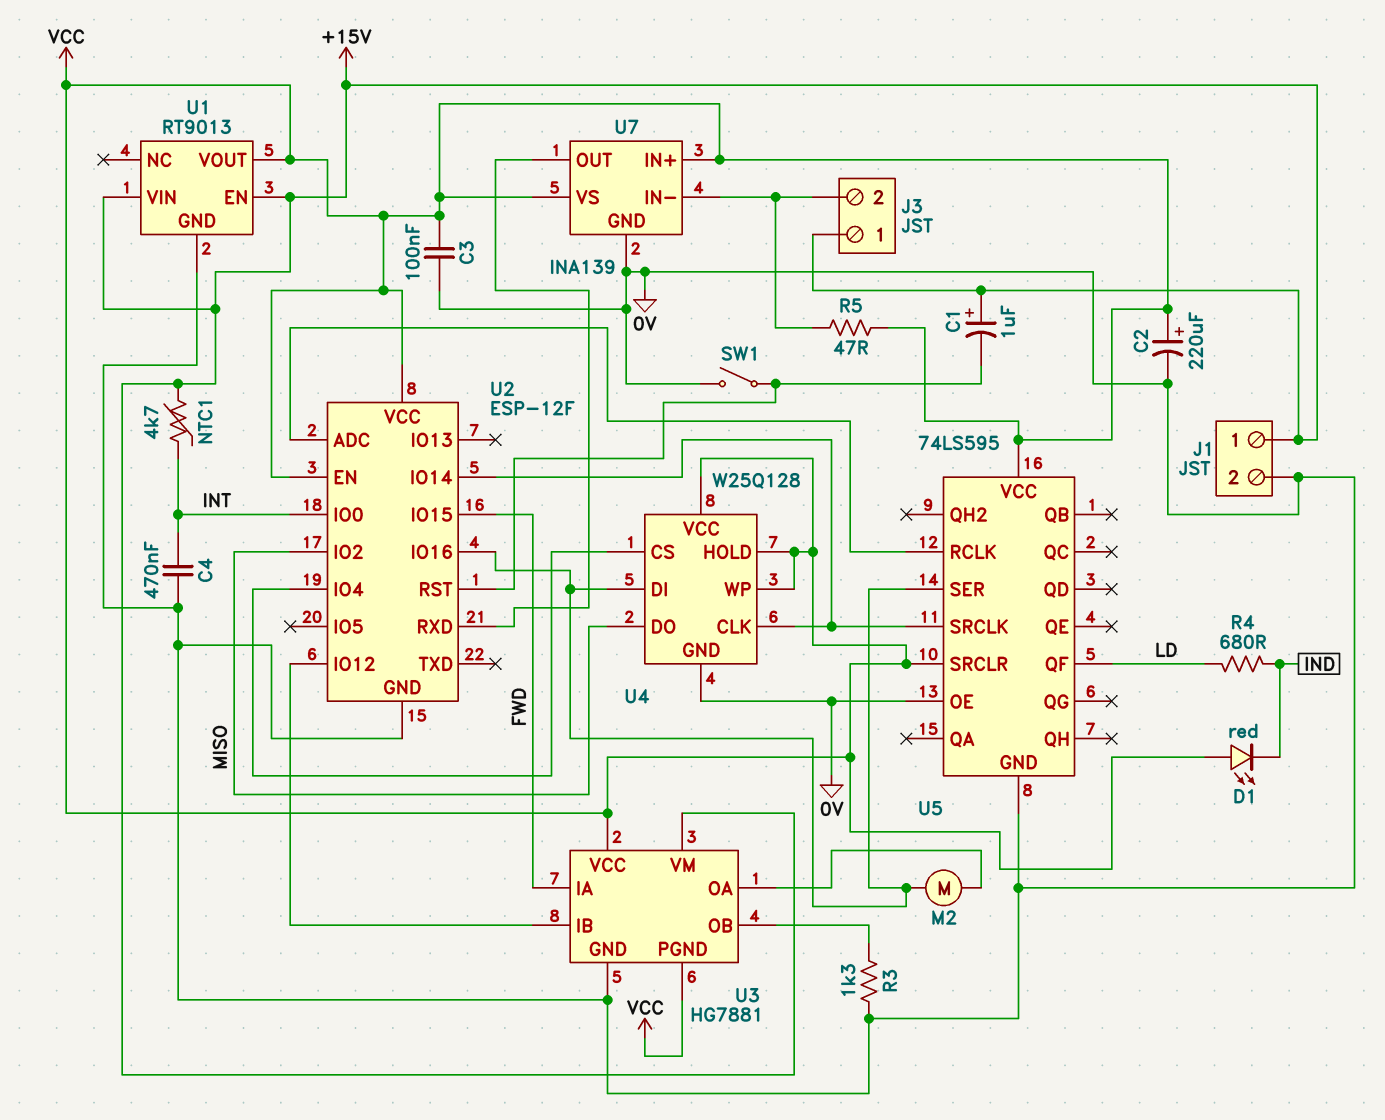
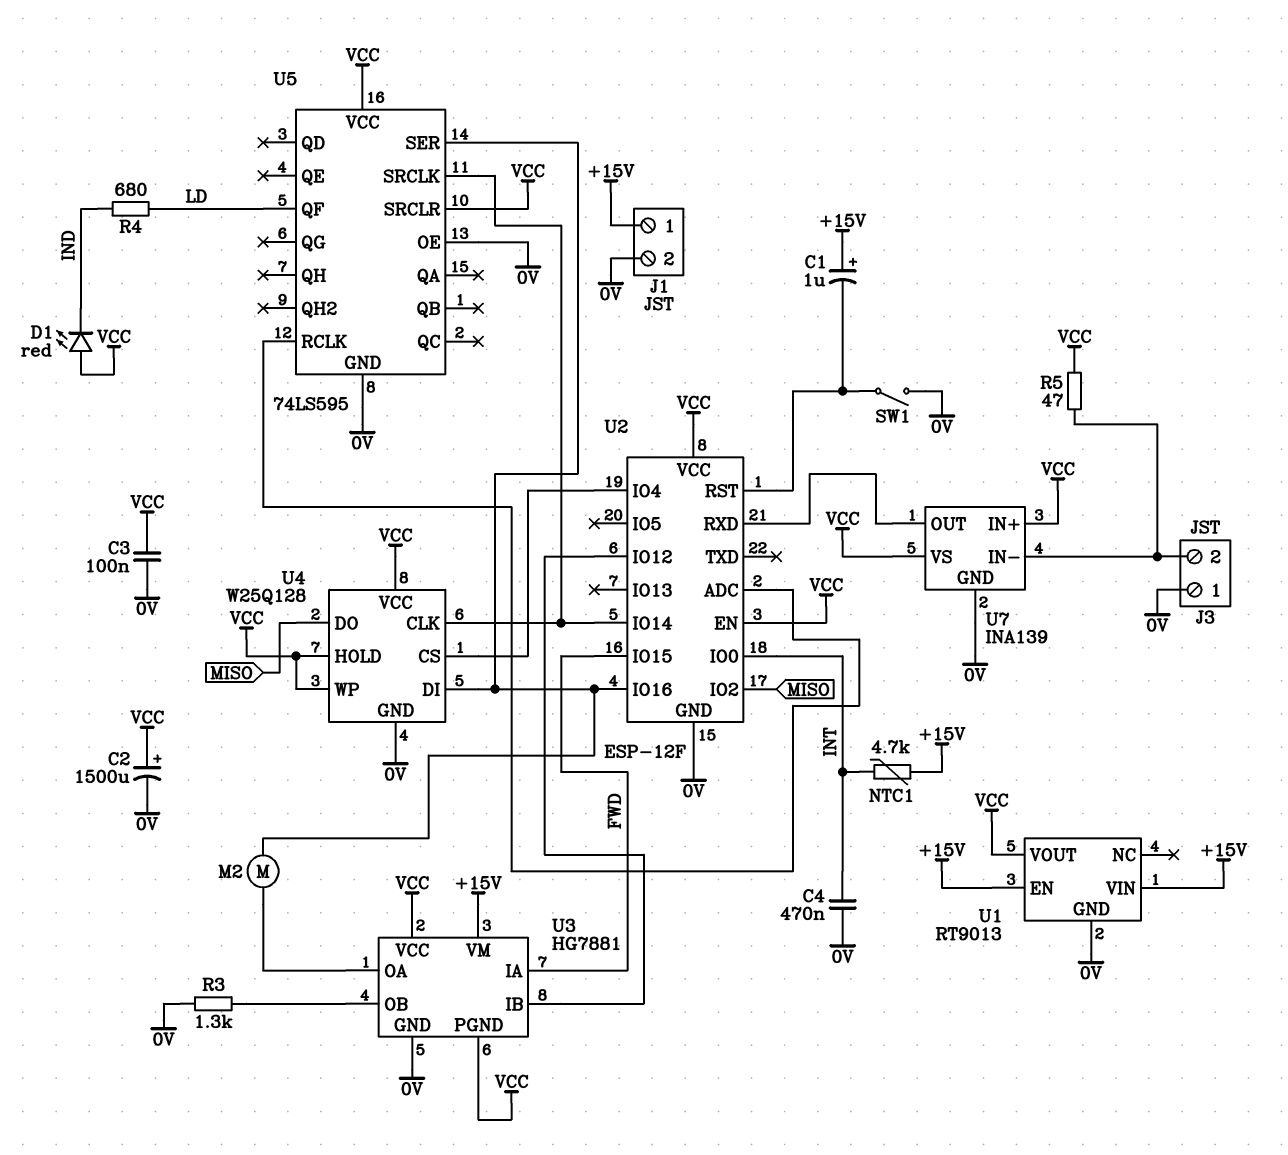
C2: 220uF (plus VCC, minus 0V) -> 1500uF (plus VCC, minus 0V)
J3 pin 1: +15V -> 0V

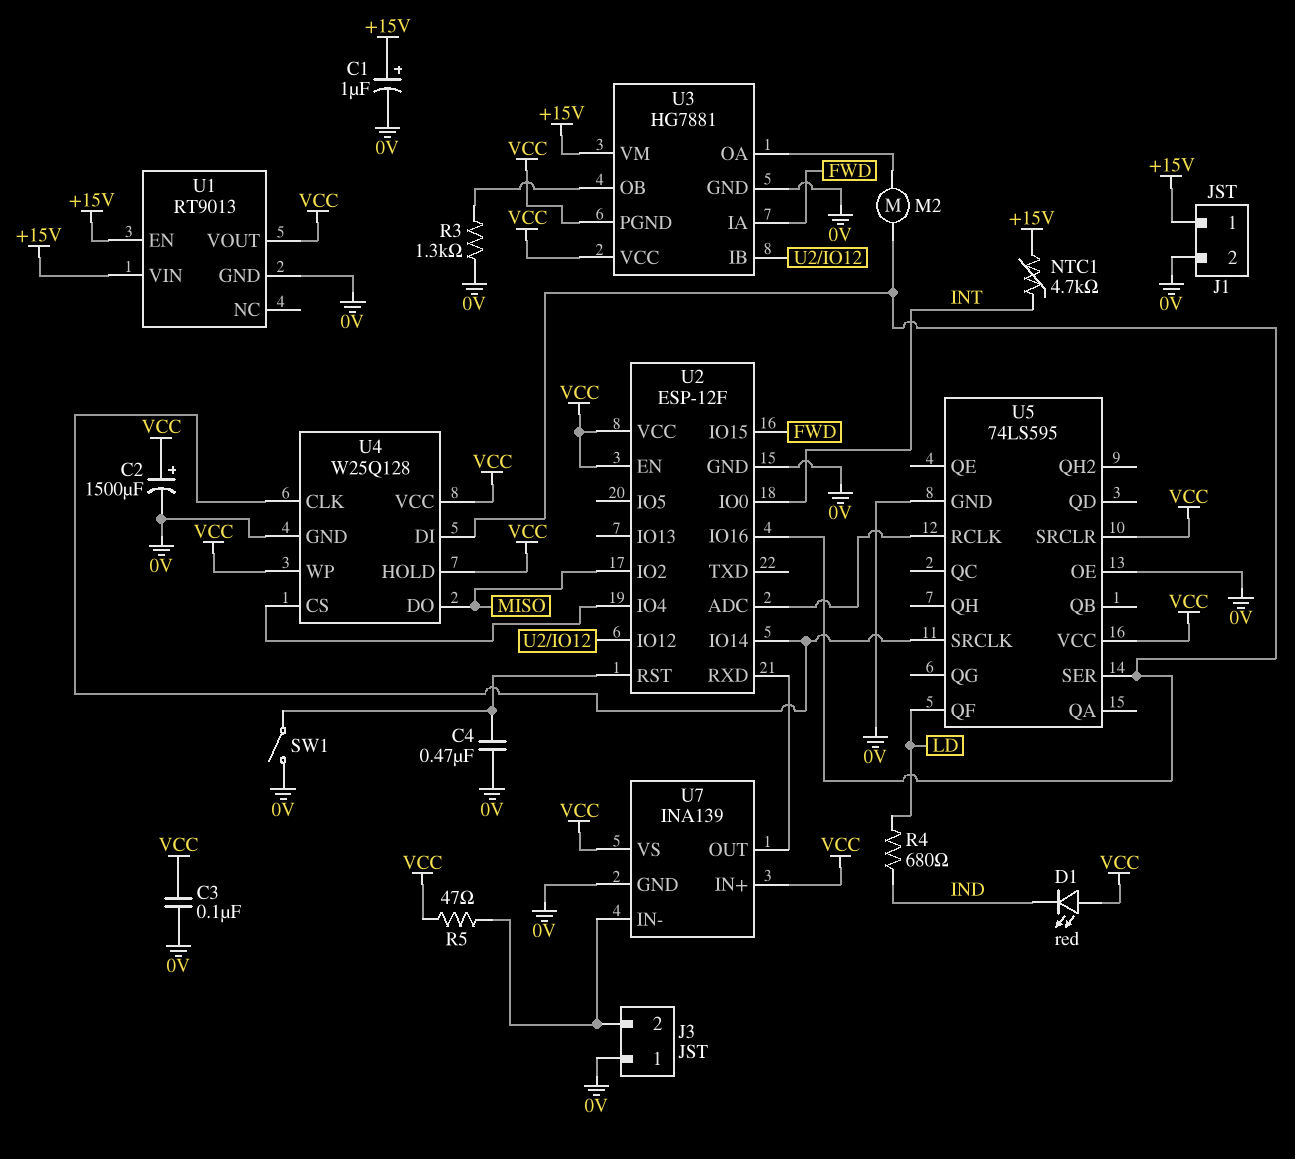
C1: 1uF (plus +15V, minus U2/RST) -> 1uF (plus +15V, minus 0V)
C4: 470nF (0V, INT) -> 470nF (0V, U2/RST)

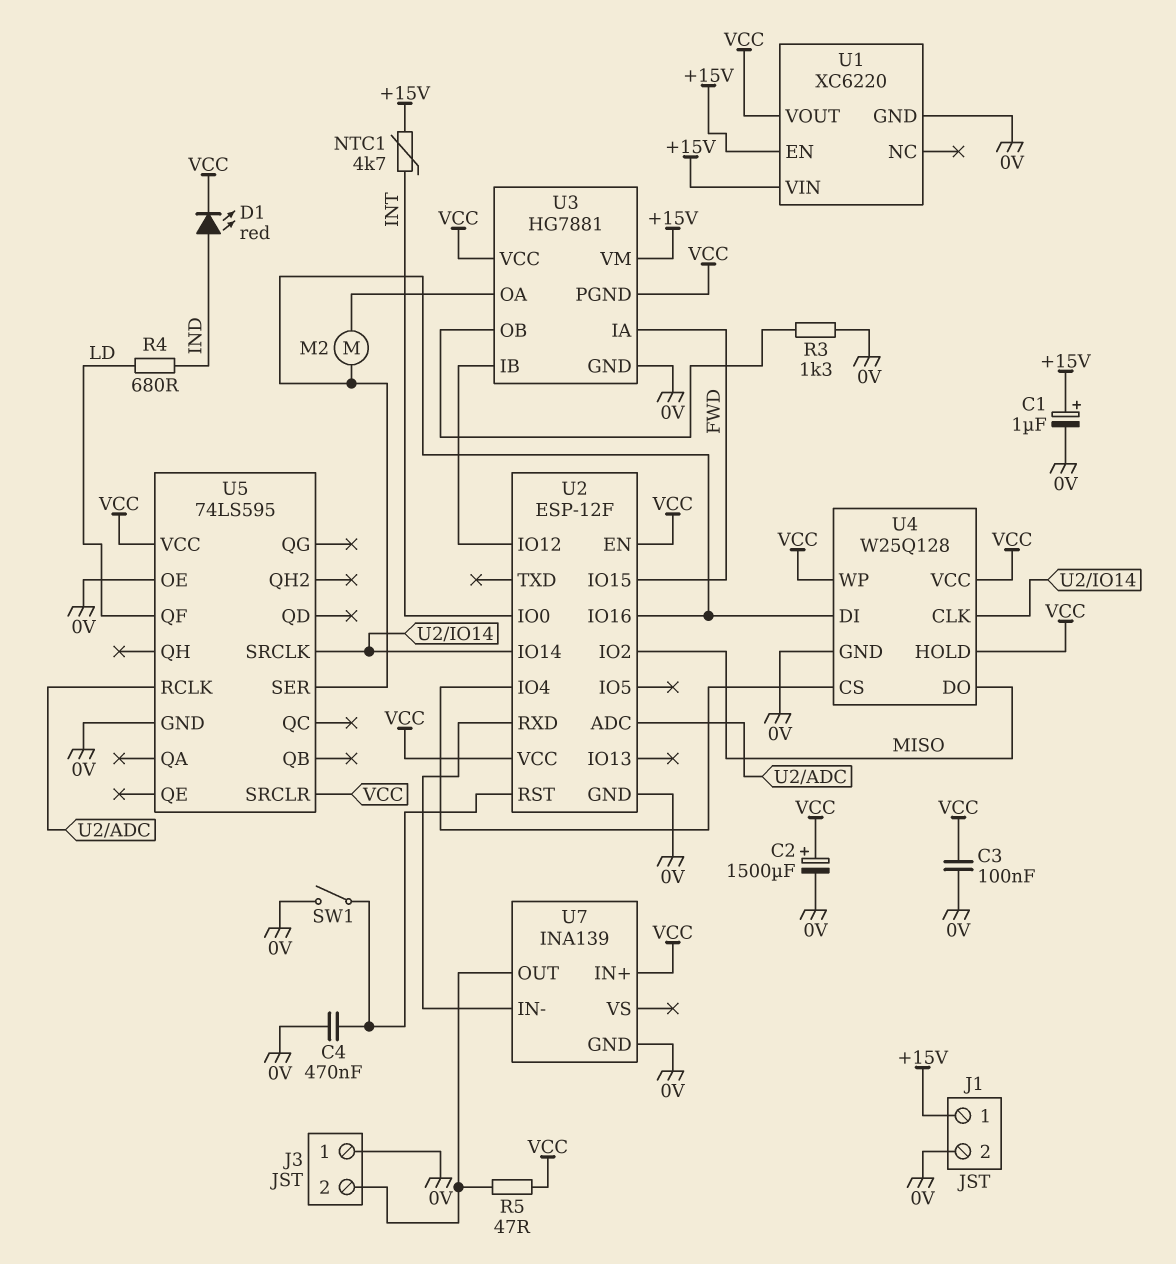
D1: LED red (A VCC, K IND) -> LED red (A IND, K VCC)
U1: RT9013 -> XC6220
U7 pin IN-: J3/2 -> U2/RXD
U7 pin OUT: U2/RXD -> J3/2
U7 pin VS: VCC -> none

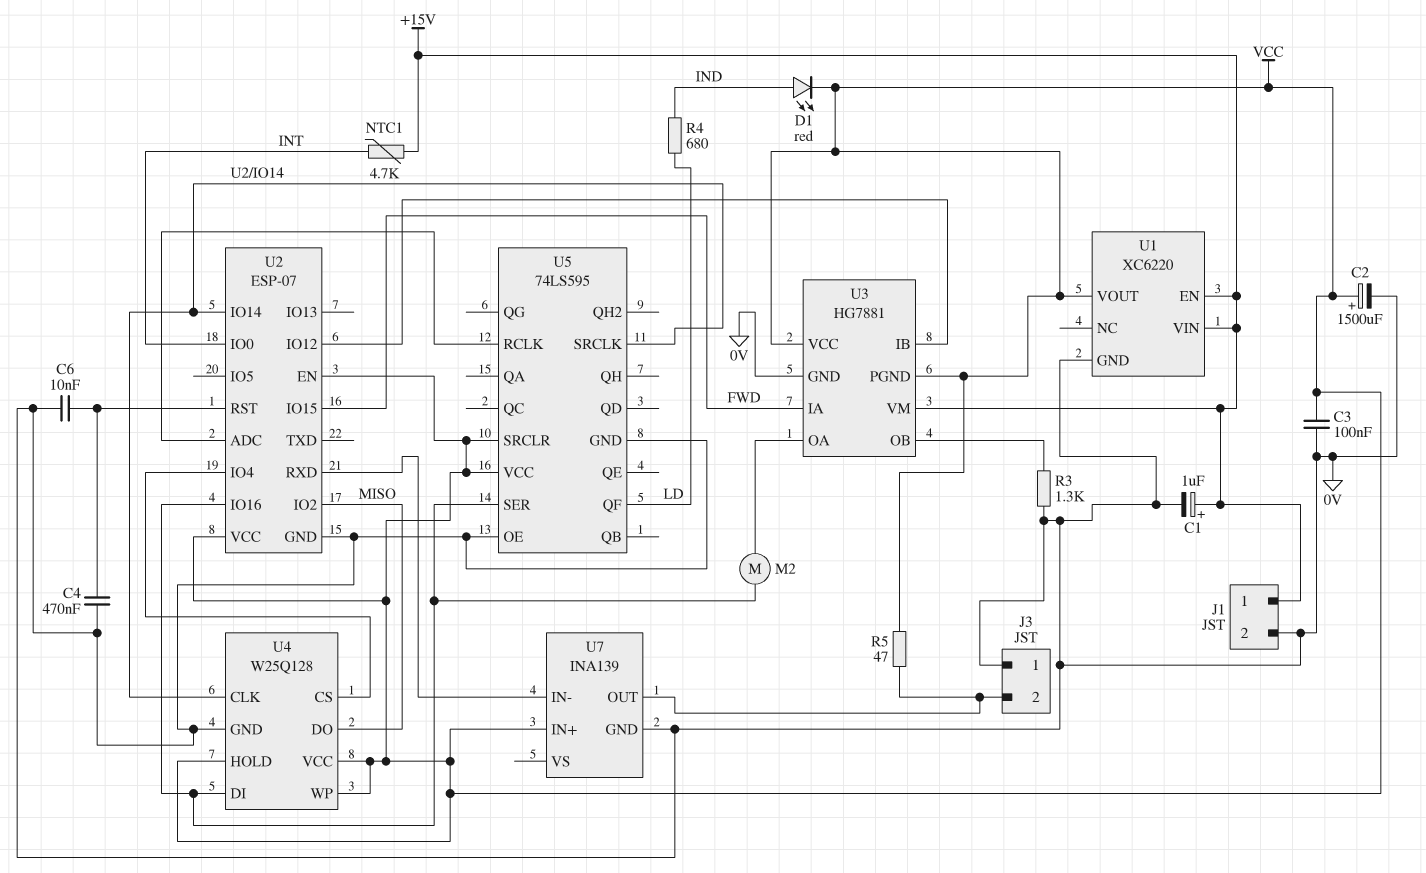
C6: none -> 10nF (0V, U2/RST)
SW1: switch (0V, U2/RST) -> none
U2: ESP-12F -> ESP-07

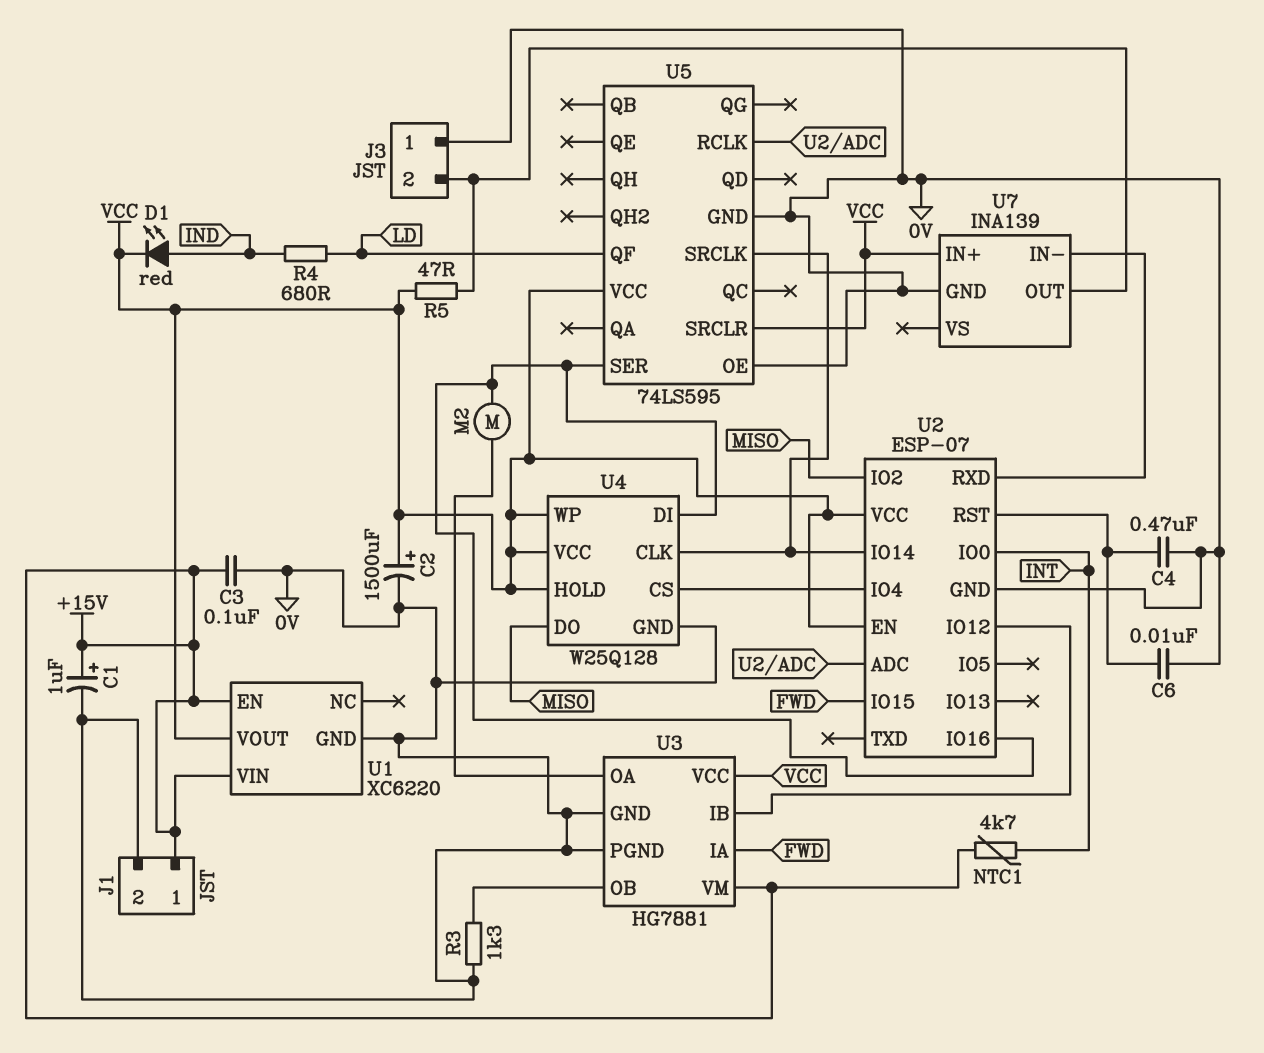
C3: 100nF (0V, VCC) -> 100nF (+15V, 0V)
U3 pin PGND: VCC -> 0V

